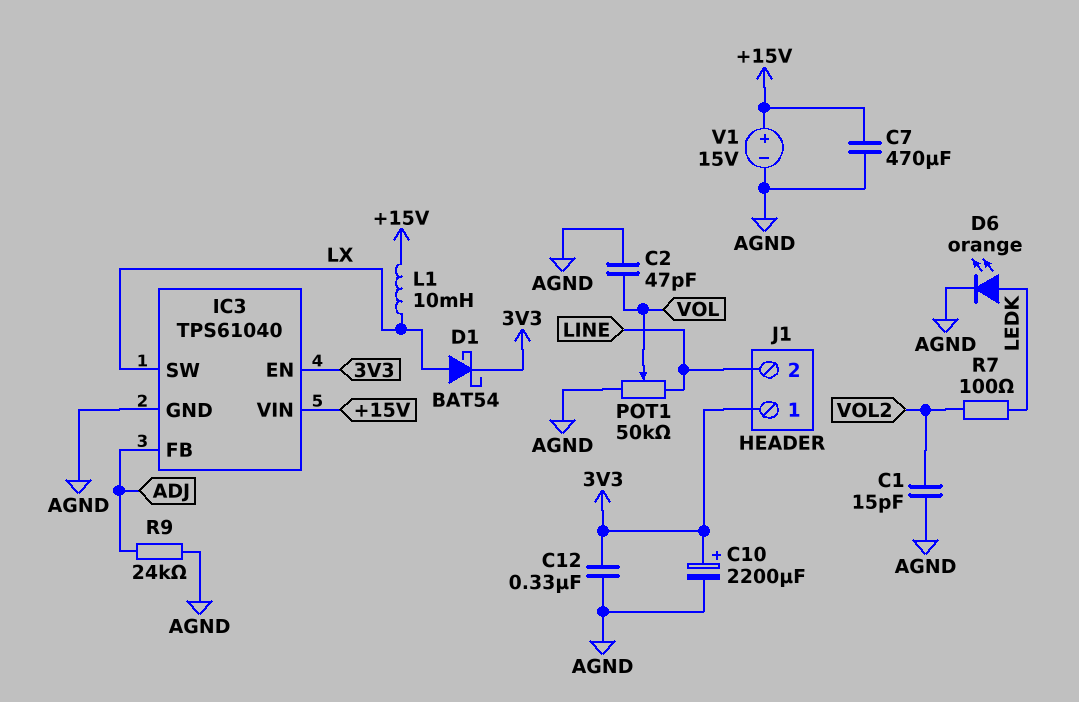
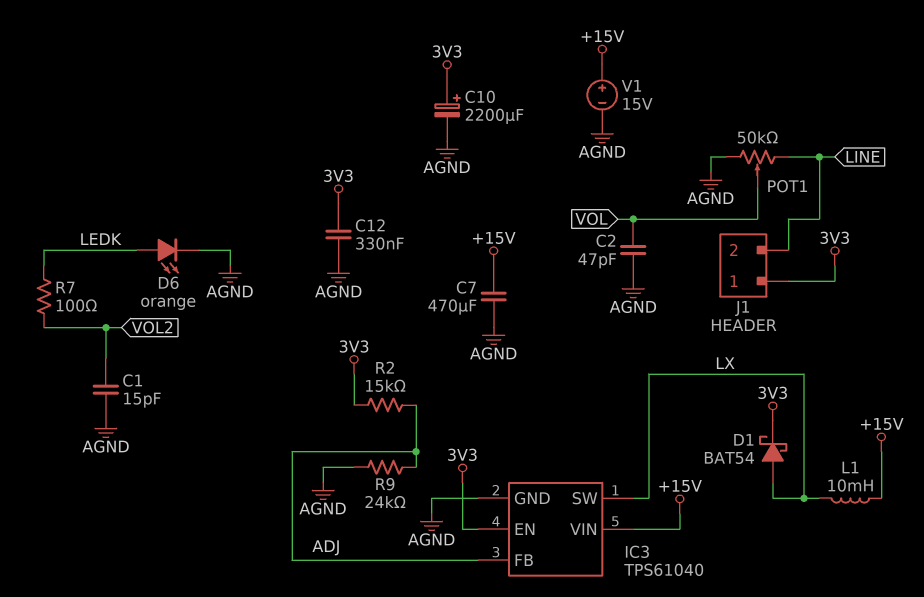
R2: none -> 15k (3V3, ADJ)

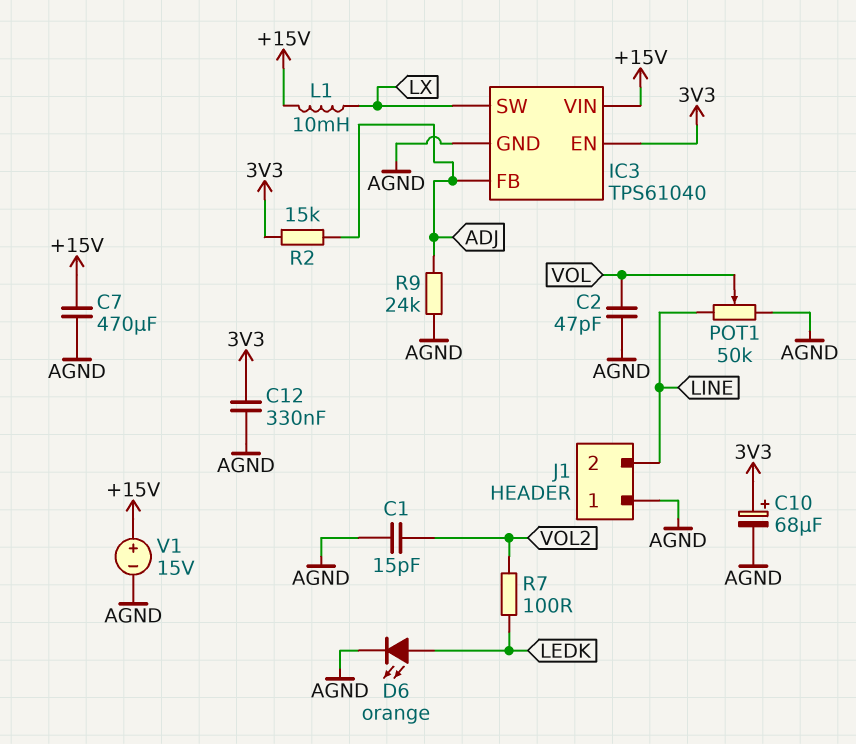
C10: 2200uF (plus 3V3, minus AGND) -> 68uF (plus 3V3, minus AGND)
D1: schottky BAT54 (A LX, K 3V3) -> none
J1 pin 1: 3V3 -> AGND

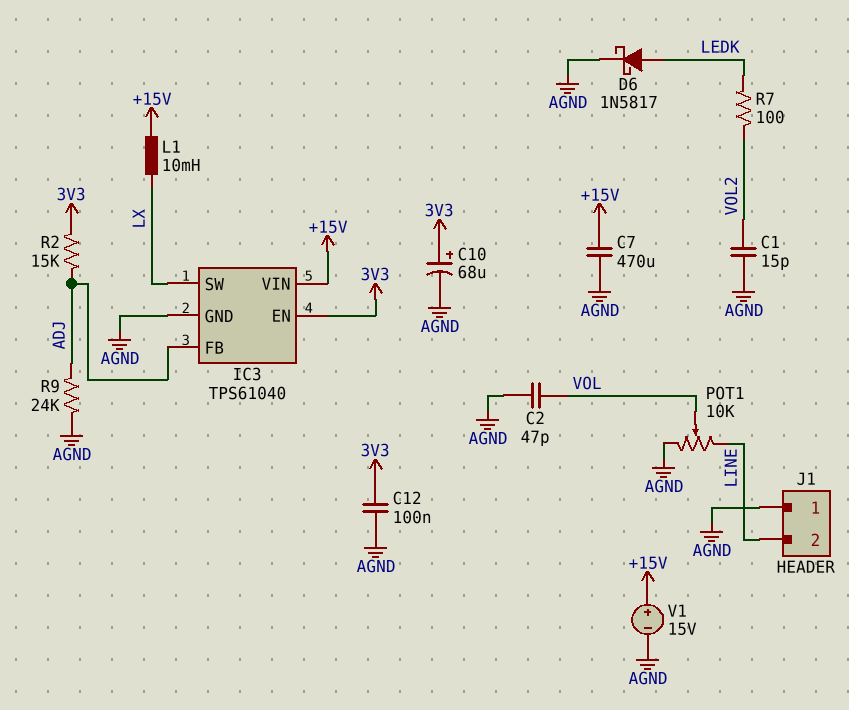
C12: 330nF (3V3, AGND) -> 100nF (3V3, AGND)
D6: LED orange (A LEDK, K AGND) -> schottky 1N5817 (A LEDK, K AGND)
POT1: 50k (AGND, LINE, wiper VOL) -> 10k (AGND, LINE, wiper VOL)

